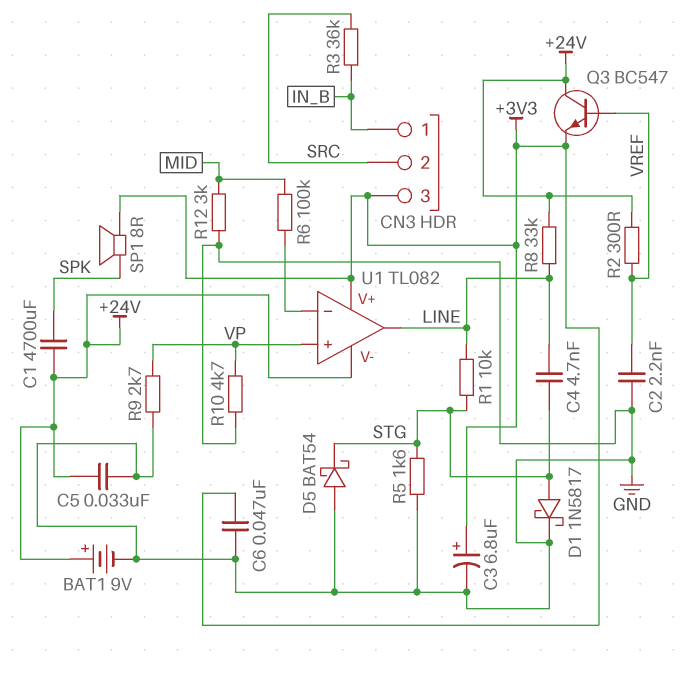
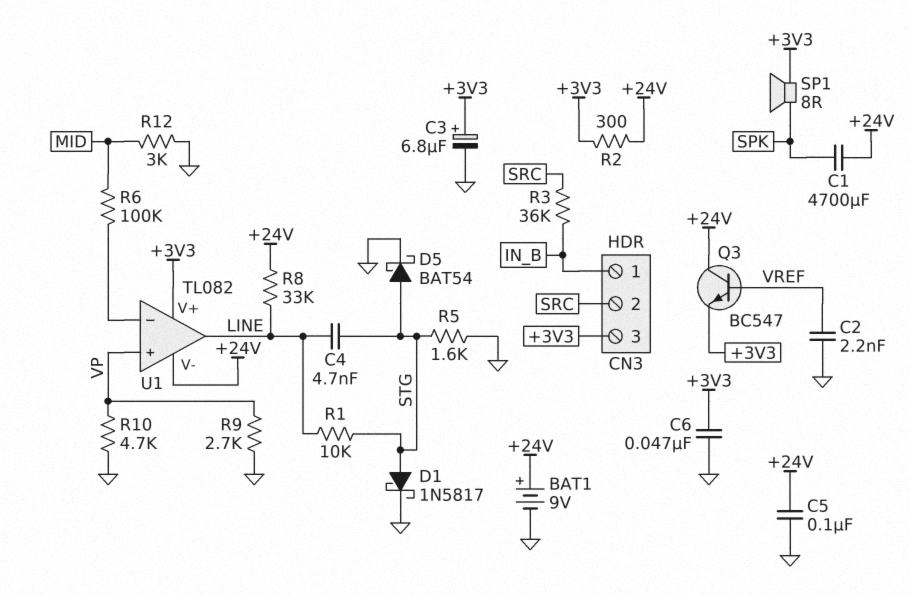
C5: 33nF (+24V, GND) -> 100nF (+24V, GND)
D5: schottky BAT54 (A GND, K STG) -> schottky BAT54 (A STG, K GND)
R2: 300 (+24V, VREF) -> 300 (+3V3, +24V)

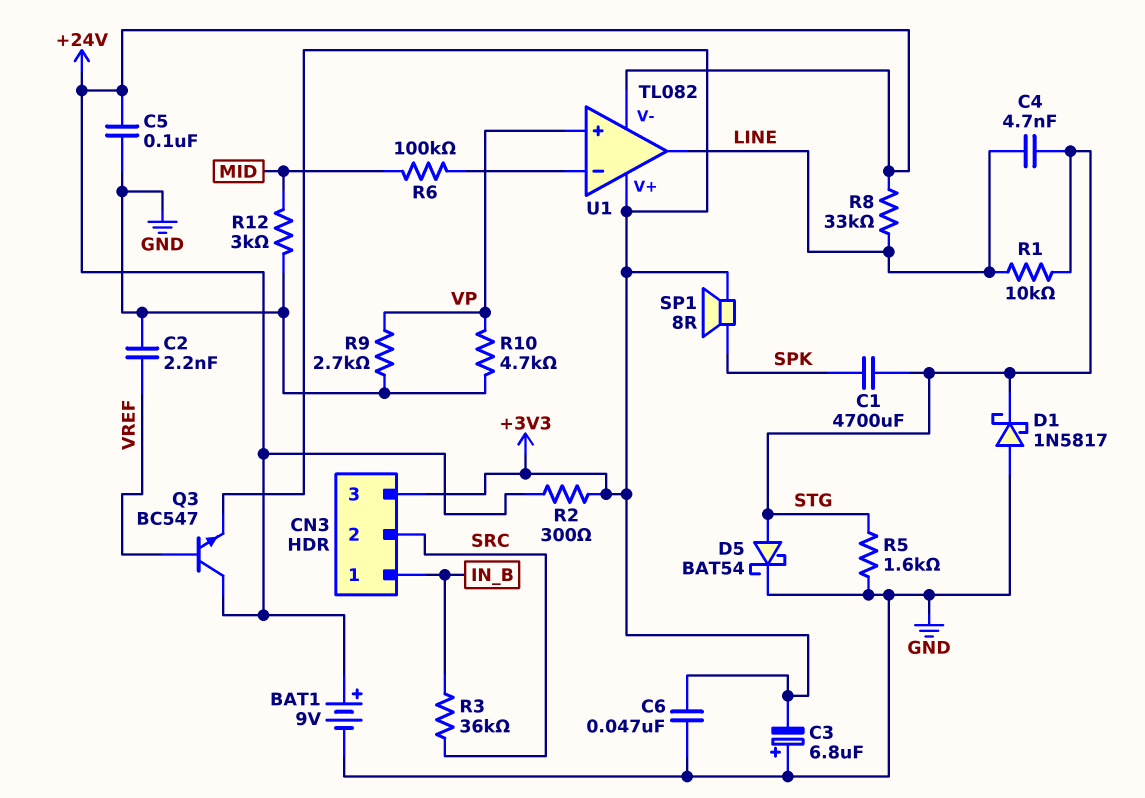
C1: 4700uF (+24V, SPK) -> 4700uF (SPK, STG)
C3: 6.8uF (plus +3V3, minus GND) -> 6.8uF (plus GND, minus +3V3)
D1: schottky 1N5817 (A STG, K GND) -> schottky 1N5817 (A GND, K STG)

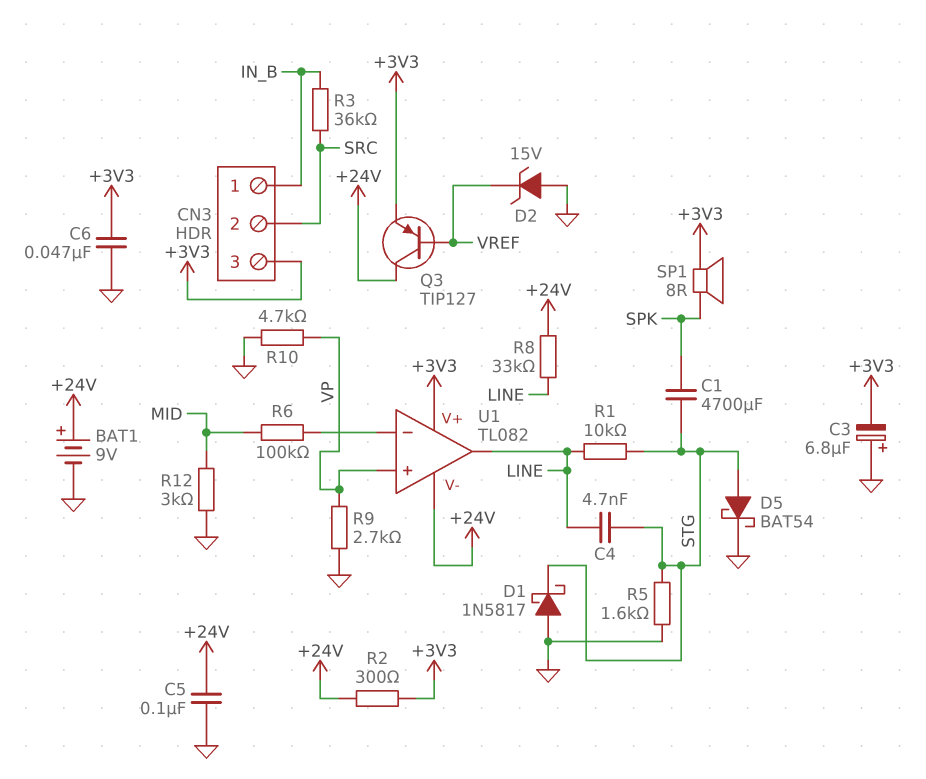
C2: 2.2nF (GND, VREF) -> none
D2: none -> zener 15V (A GND, K VREF)
Q3: NPN BC547 (B VREF, C +24V, E +3V3) -> PNP TIP127 (B VREF, C +24V, E +3V3)

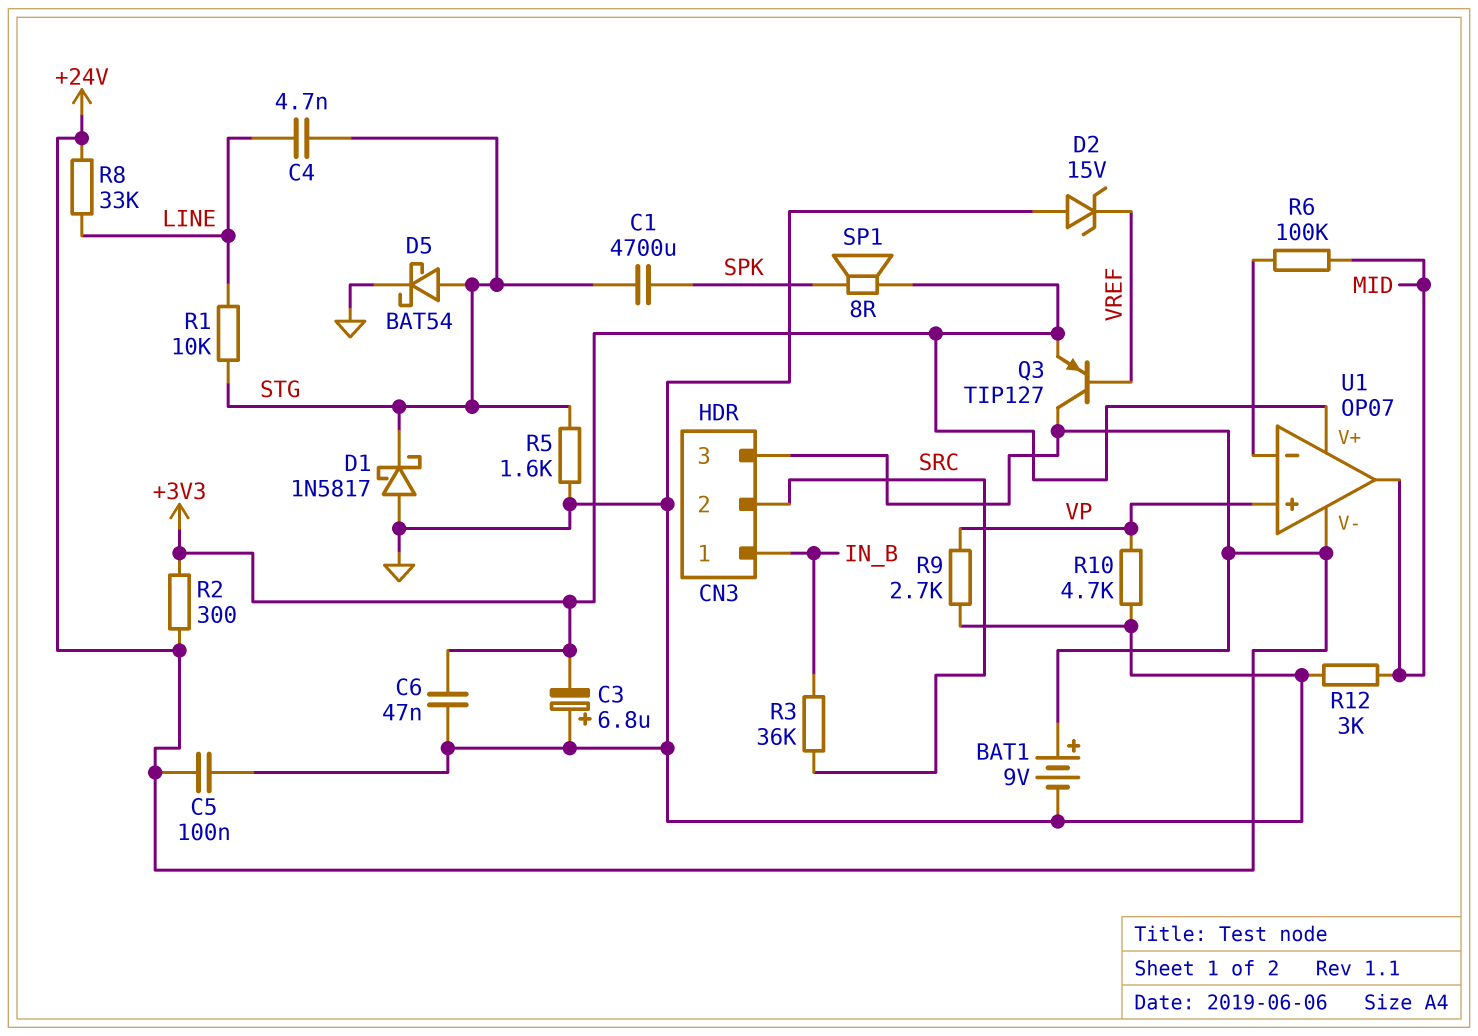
CN3 pin 3: +3V3 -> +24V
U1: TL082 -> OP07
U1 pin out: LINE -> MID

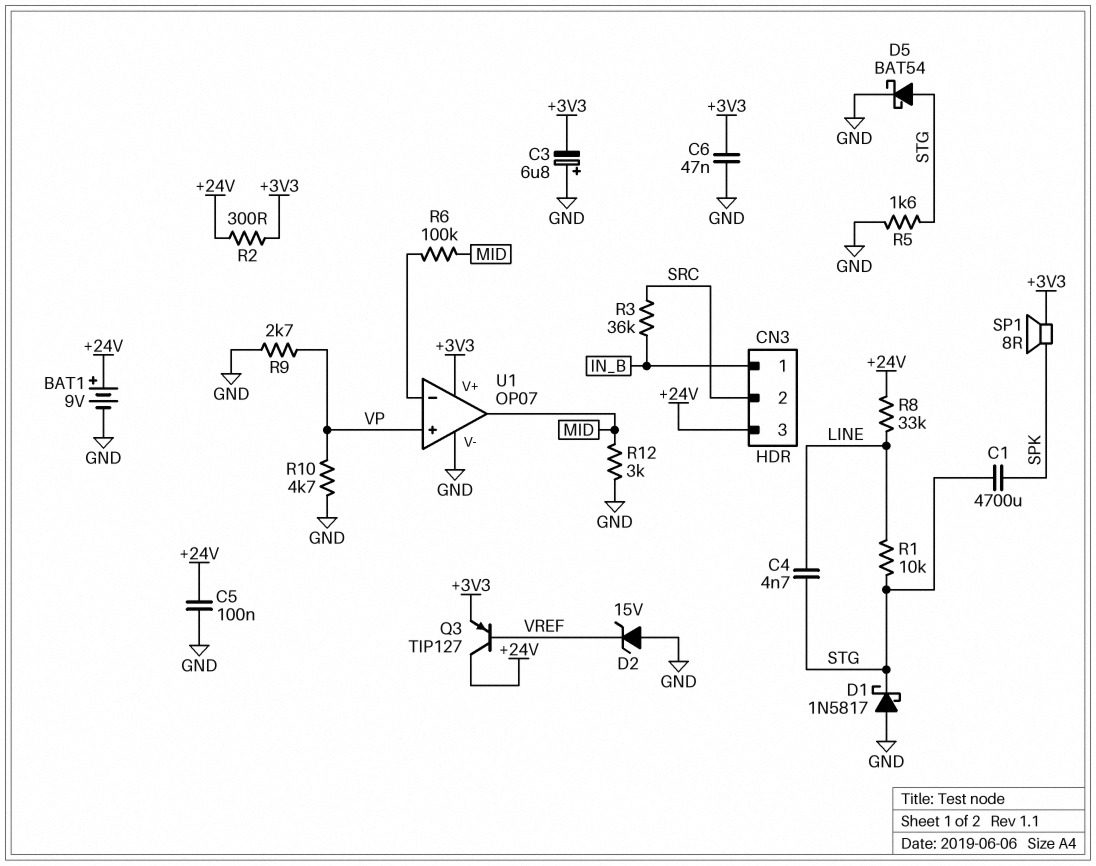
U1 pin V-: +24V -> GND

